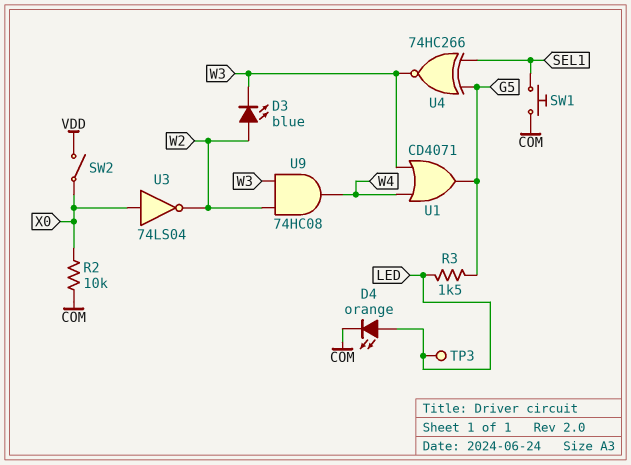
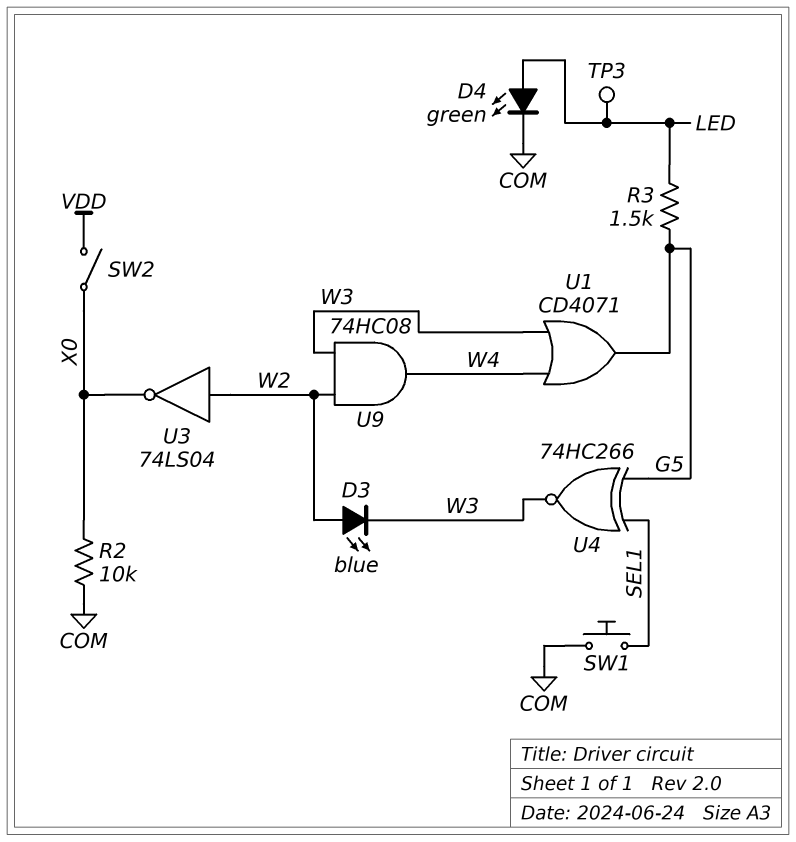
D4: LED orange (A LED, K COM) -> LED green (A LED, K COM)
U3: NOT 74LS04 (in X0, out W2) -> NOT 74LS04 (in W2, out X0)

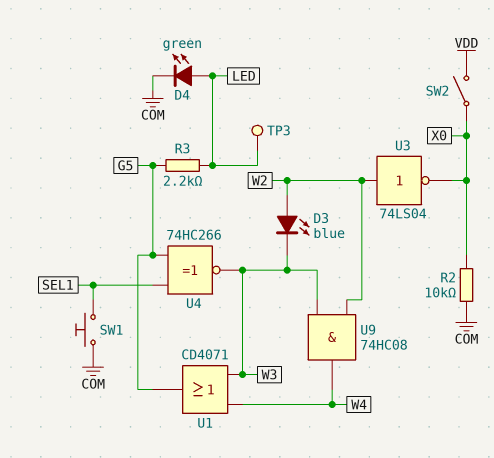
R3: 1.5k (G5, LED) -> 2.2k (G5, LED)

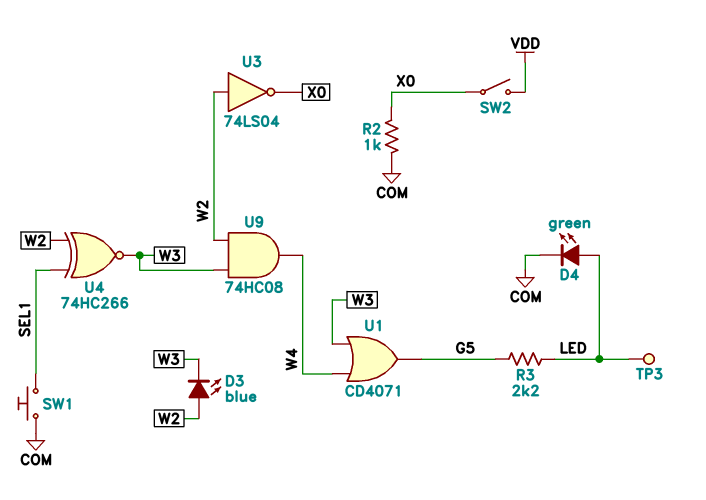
R2: 10k (COM, X0) -> 1k (COM, X0)
U4: XNOR 74HC266 (in G5, in SEL1, out W3) -> XNOR 74HC266 (in SEL1, in W2, out W3)

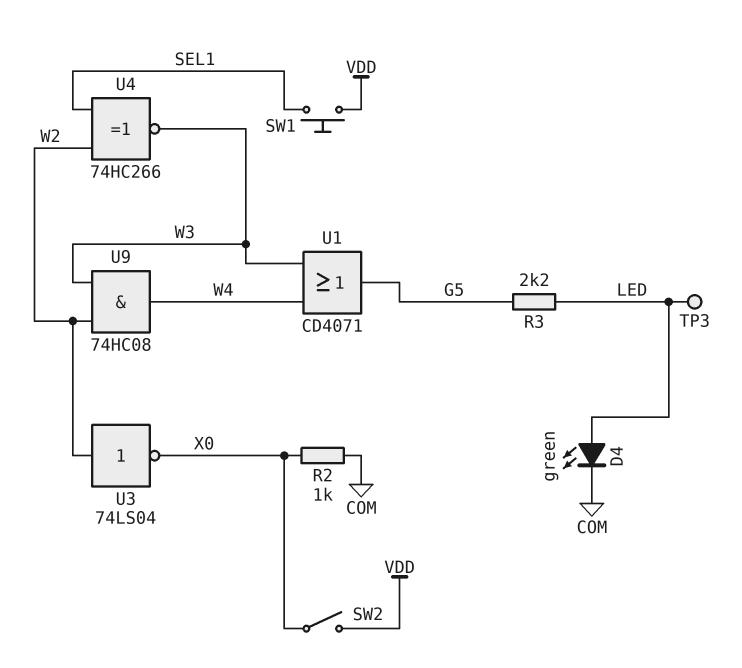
D3: LED blue (A W2, K W3) -> none
SW1: button (COM, SEL1) -> button (SEL1, VDD)

